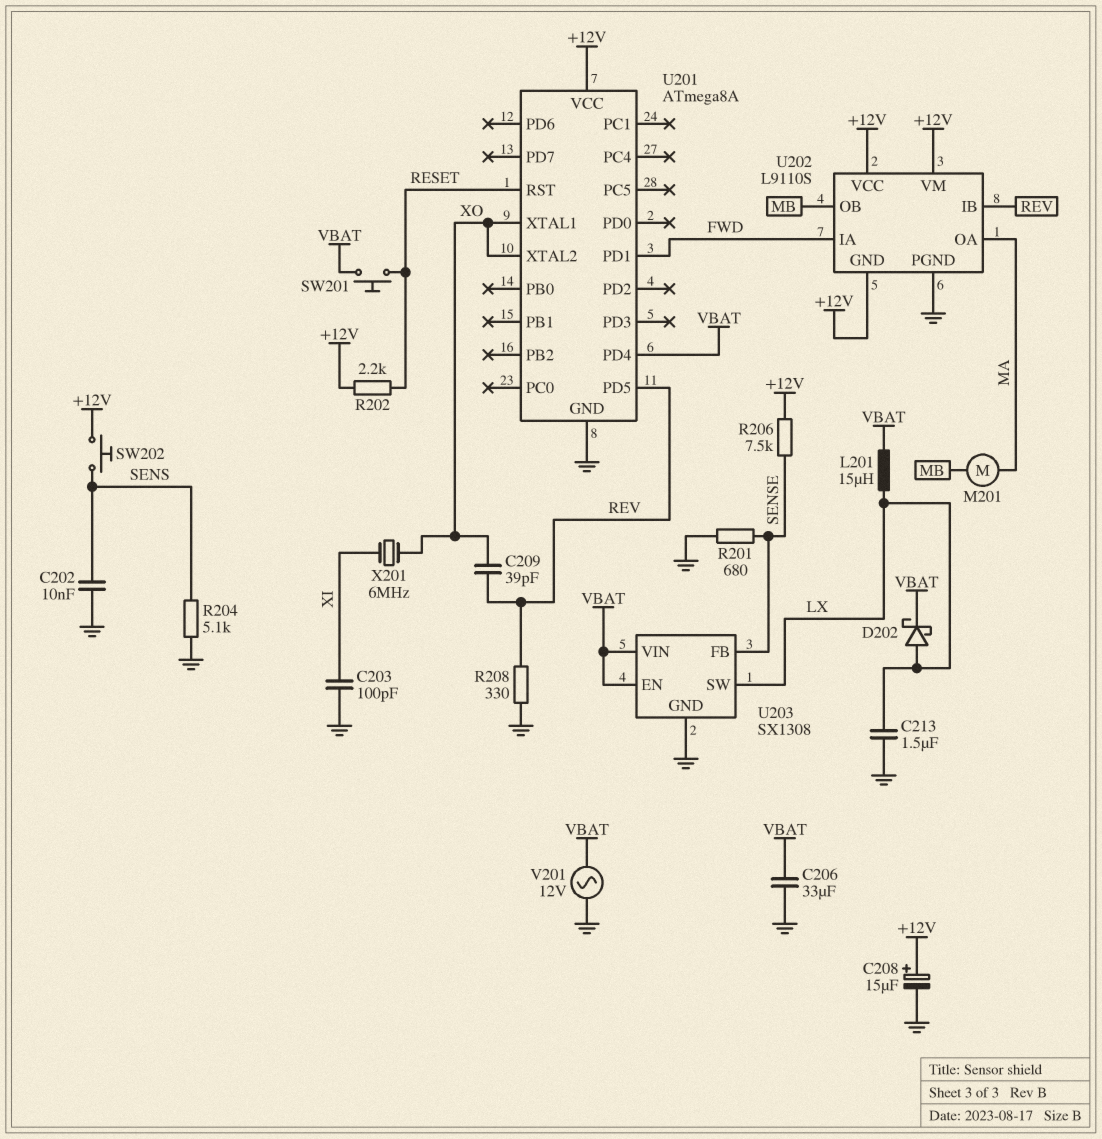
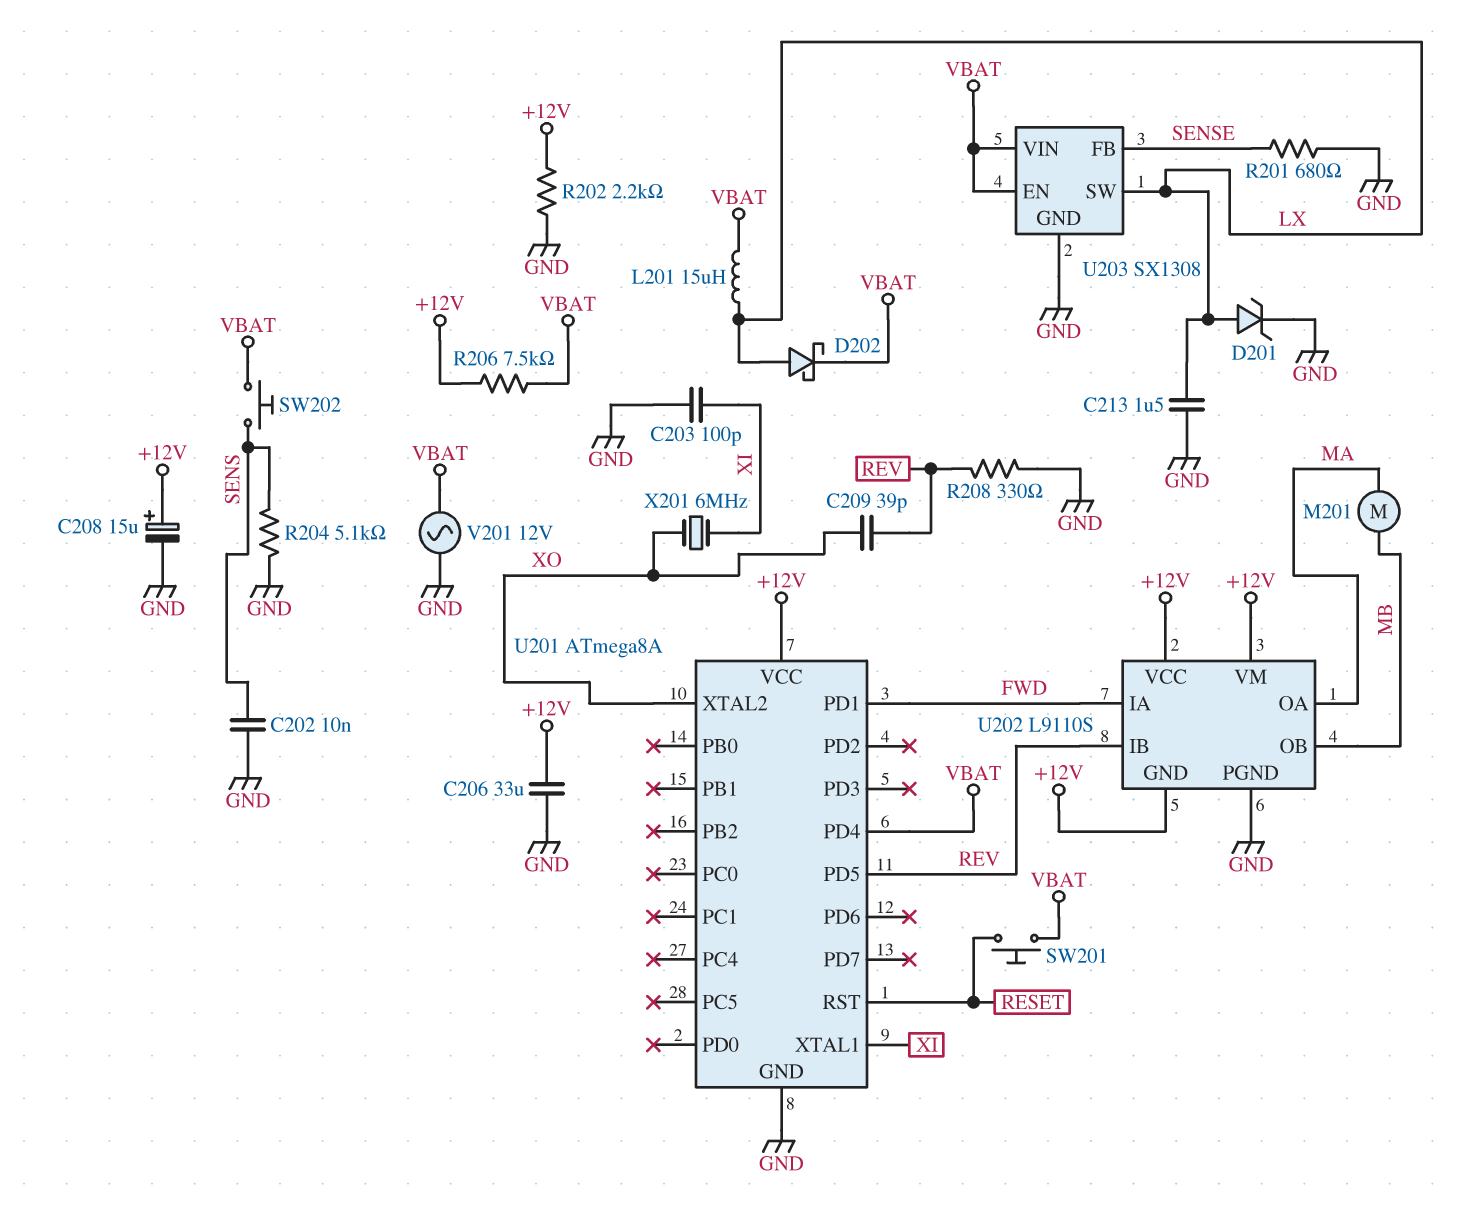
C206: 33uF (GND, VBAT) -> 33uF (+12V, GND)
D201: none -> zener (A LX, K GND)
R202: 2.2k (+12V, RESET) -> 2.2k (+12V, GND)
R206: 7.5k (+12V, SENSE) -> 7.5k (+12V, VBAT)
SW202: button (+12V, SENS) -> button (SENS, VBAT)
U201 pin XTAL1: XO -> XI

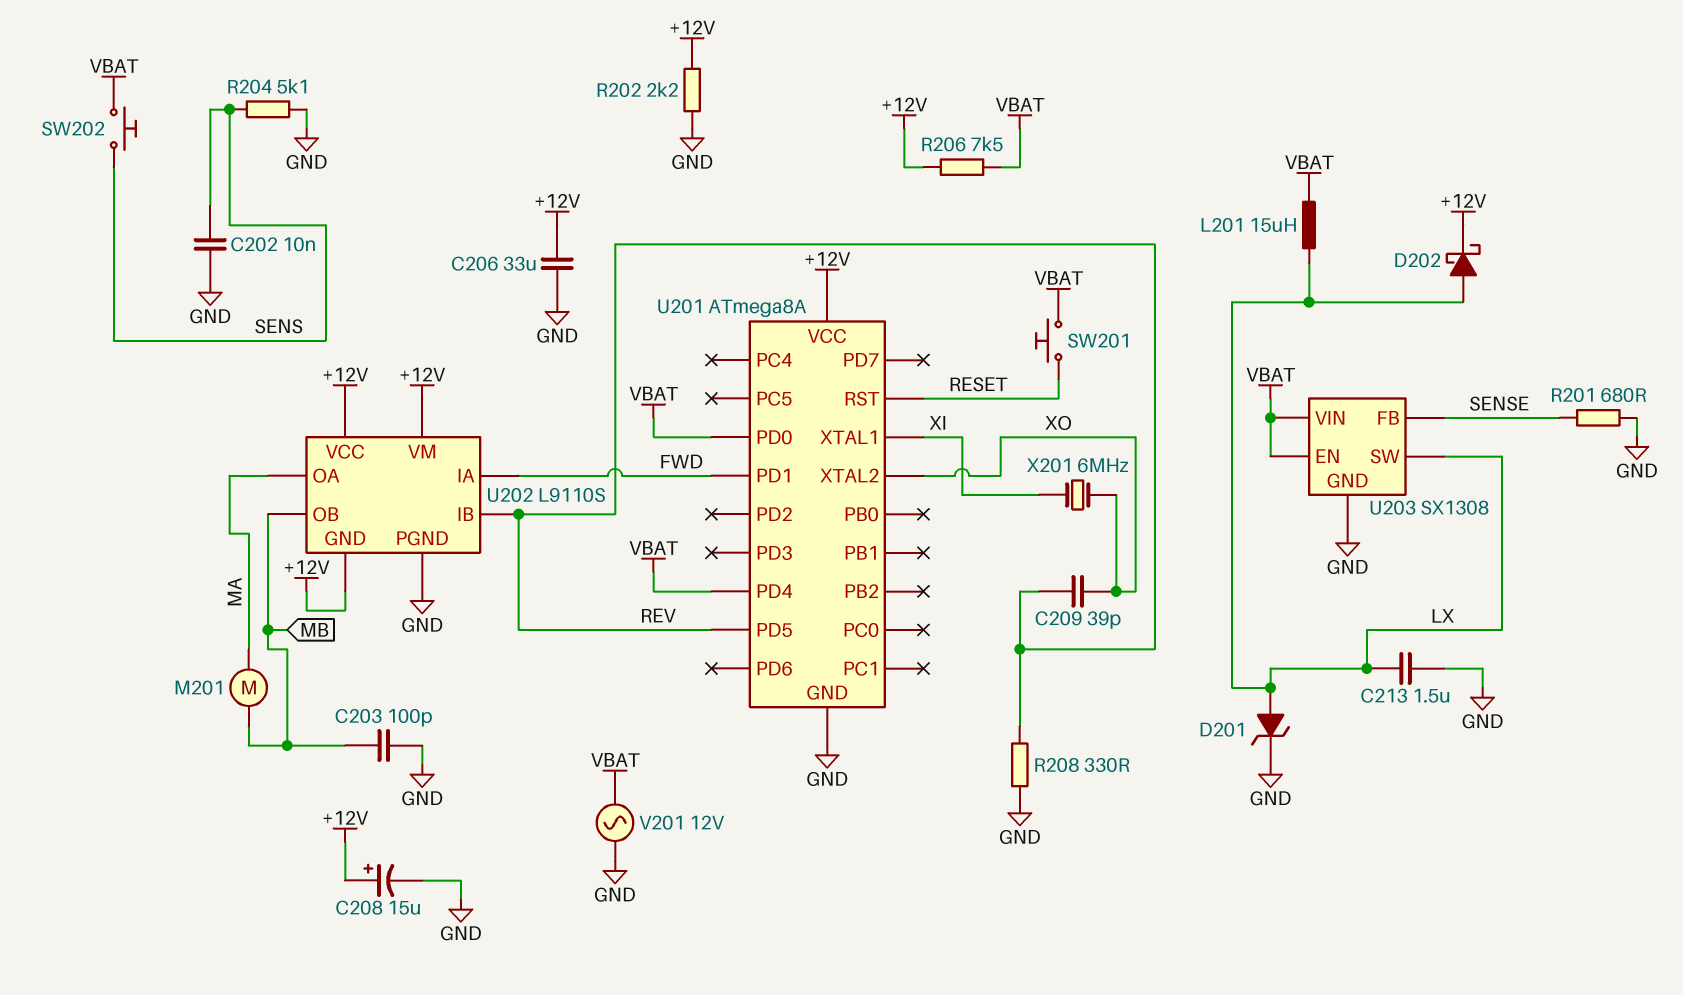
C203: 100pF (GND, XI) -> 100pF (GND, MB)
D202: schottky (A LX, K VBAT) -> schottky (A LX, K +12V)
U201 pin PD0: none -> VBAT

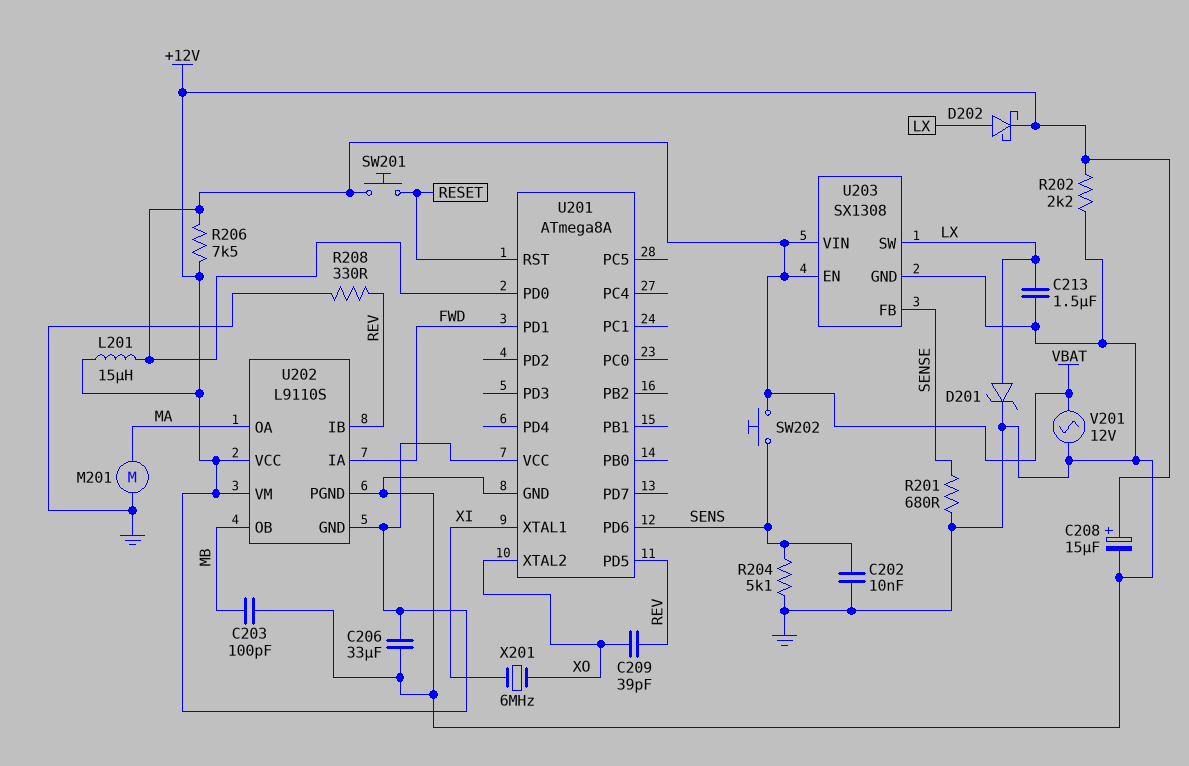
L201: 15uH (LX, VBAT) -> 15uH (+12V, VBAT)
M201: motor (MA, MB) -> motor (GND, MA)
U201 pin PD4: VBAT -> none
U201 pin PD6: none -> SENS

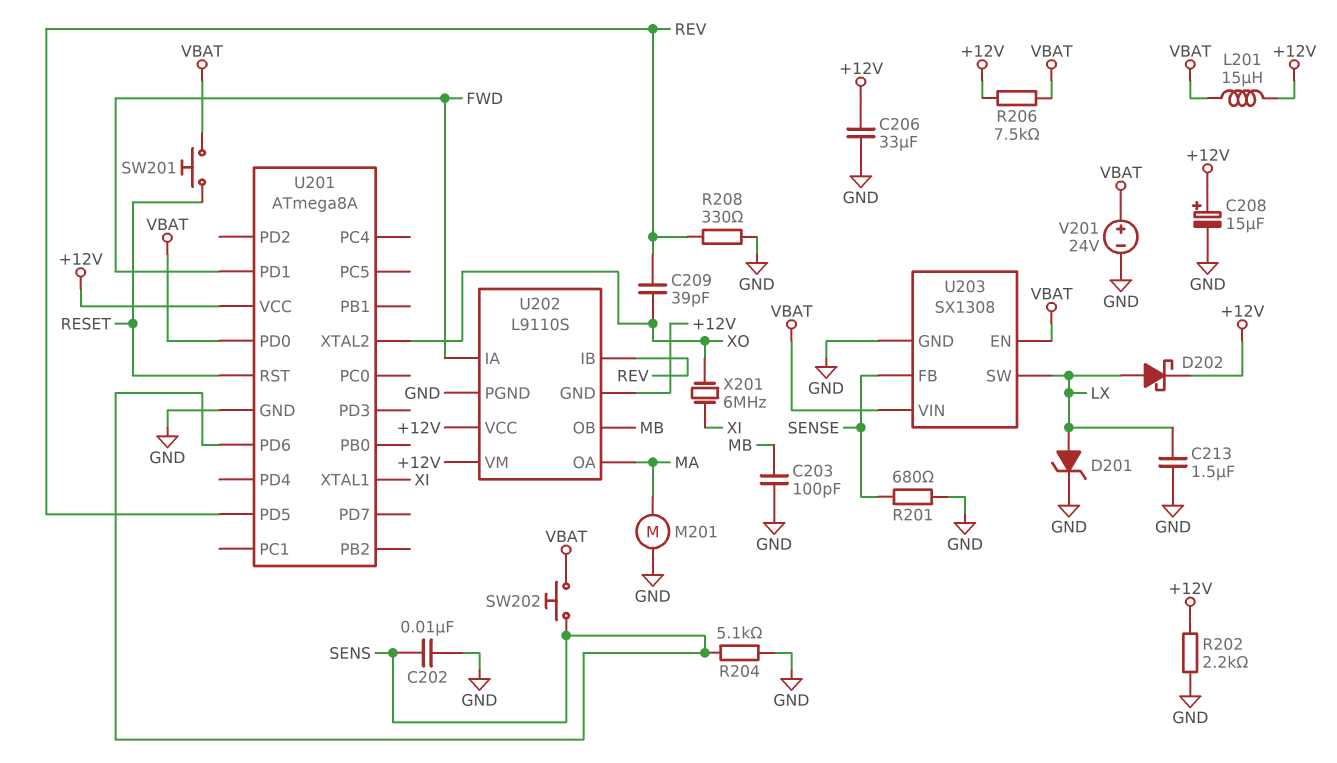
V201: AC 12V (GND, VBAT) -> 24V (plus VBAT, minus GND)

